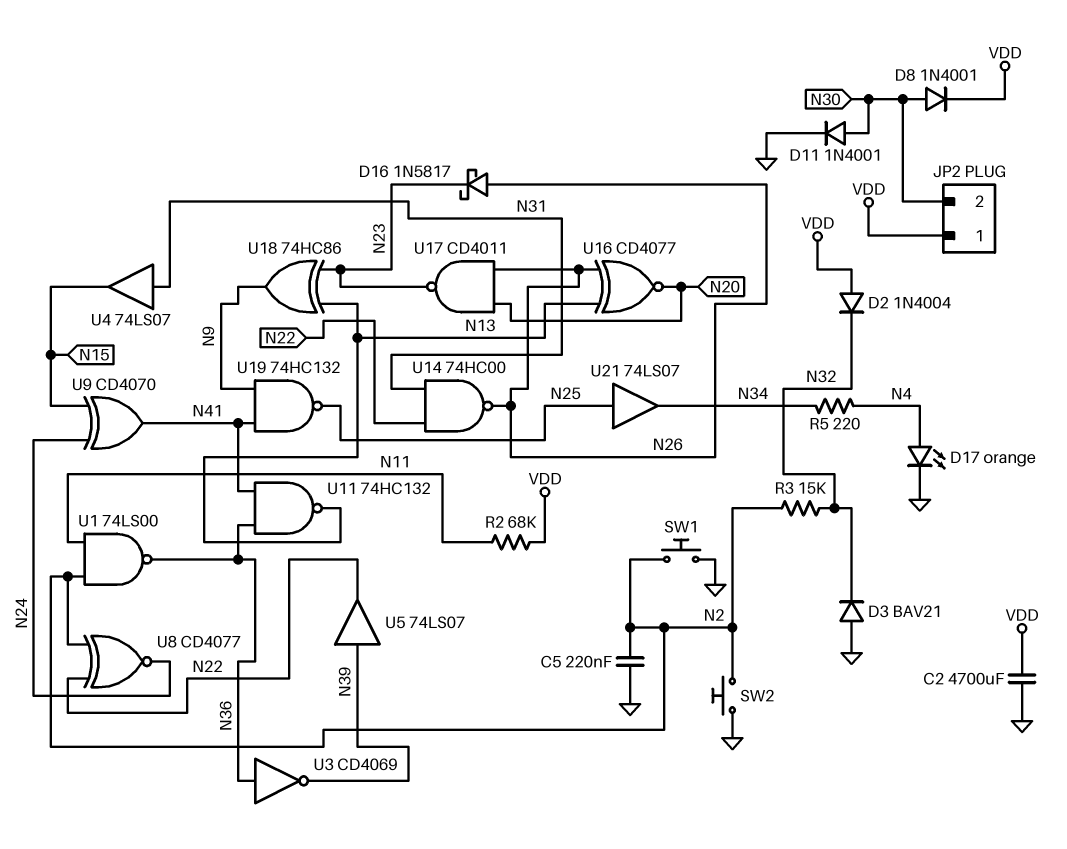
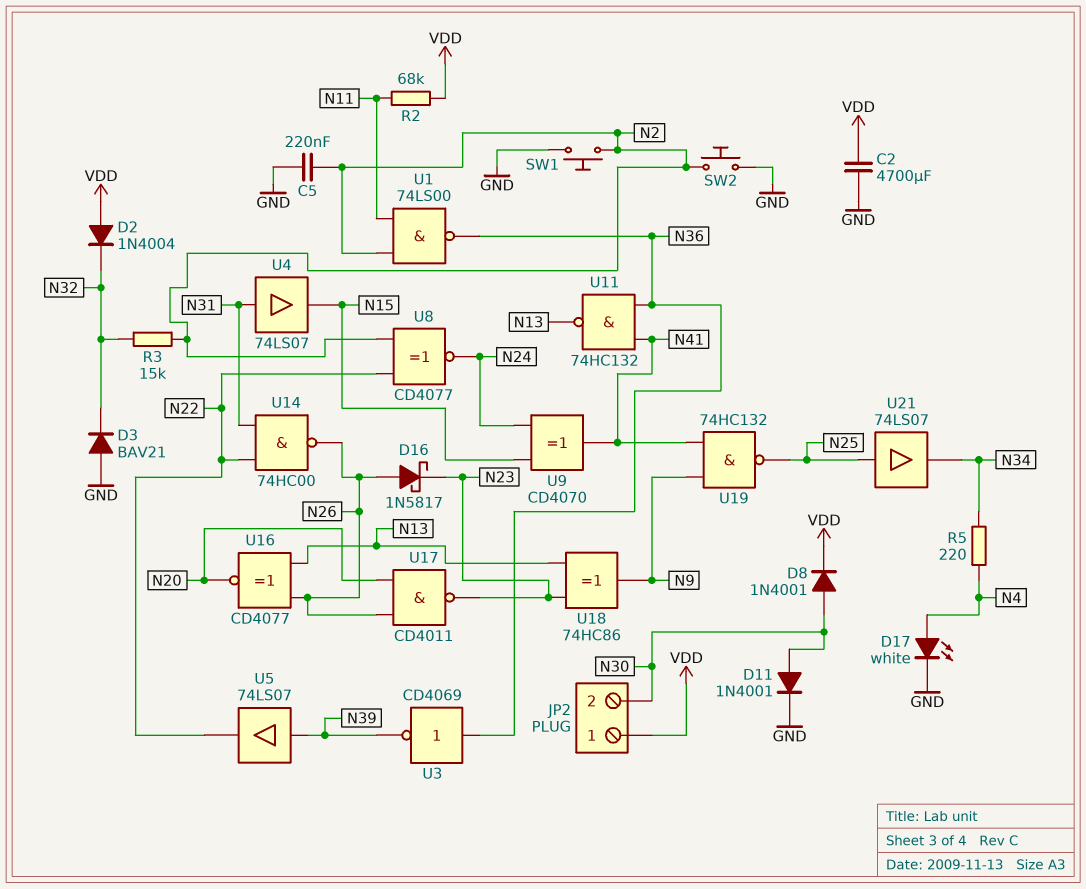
D17: LED orange (A N4, K GND) -> LED white (A N4, K GND)

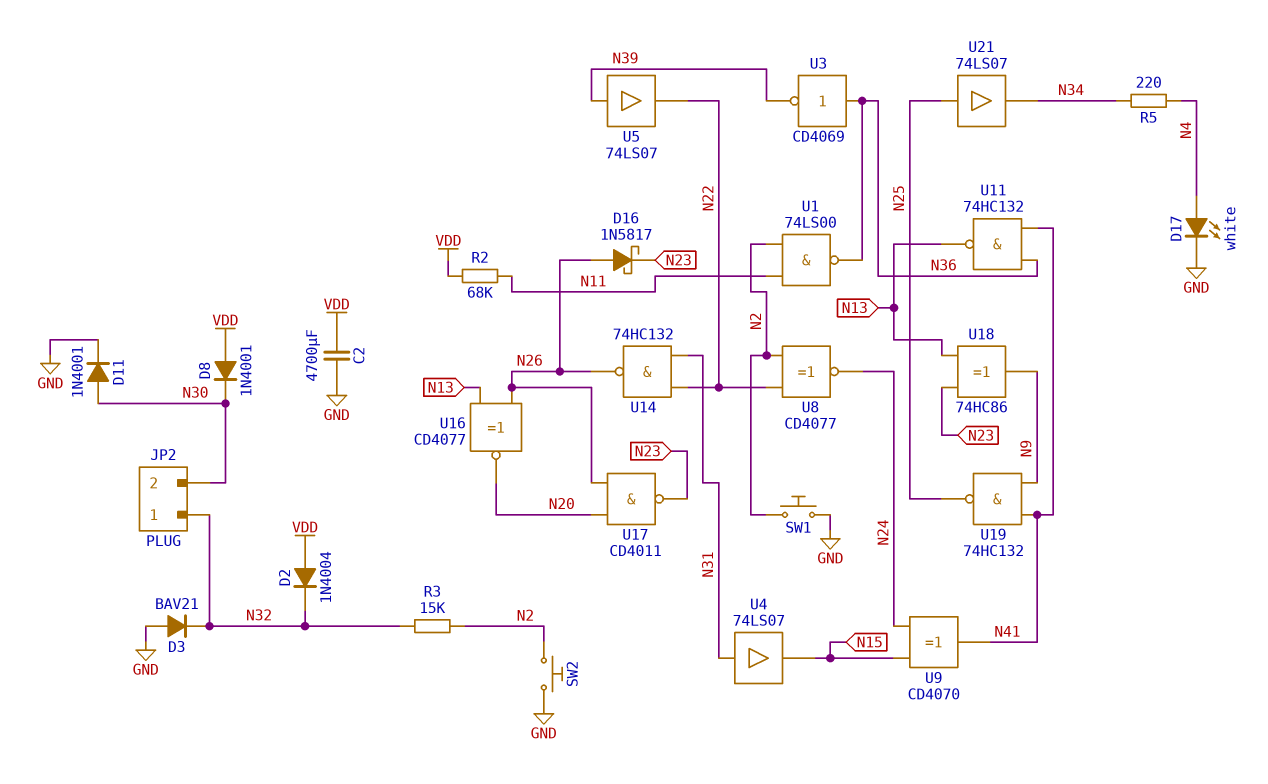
C5: 220nF (GND, N2) -> none
D8: diode 1N4001 (A N30, K VDD) -> diode 1N4001 (A VDD, K N30)
JP2 pin 1: VDD -> N32
U14: NAND 74HC00 (in N22, in N31, out N26) -> NAND 74HC132 (in N22, in N31, out N26)

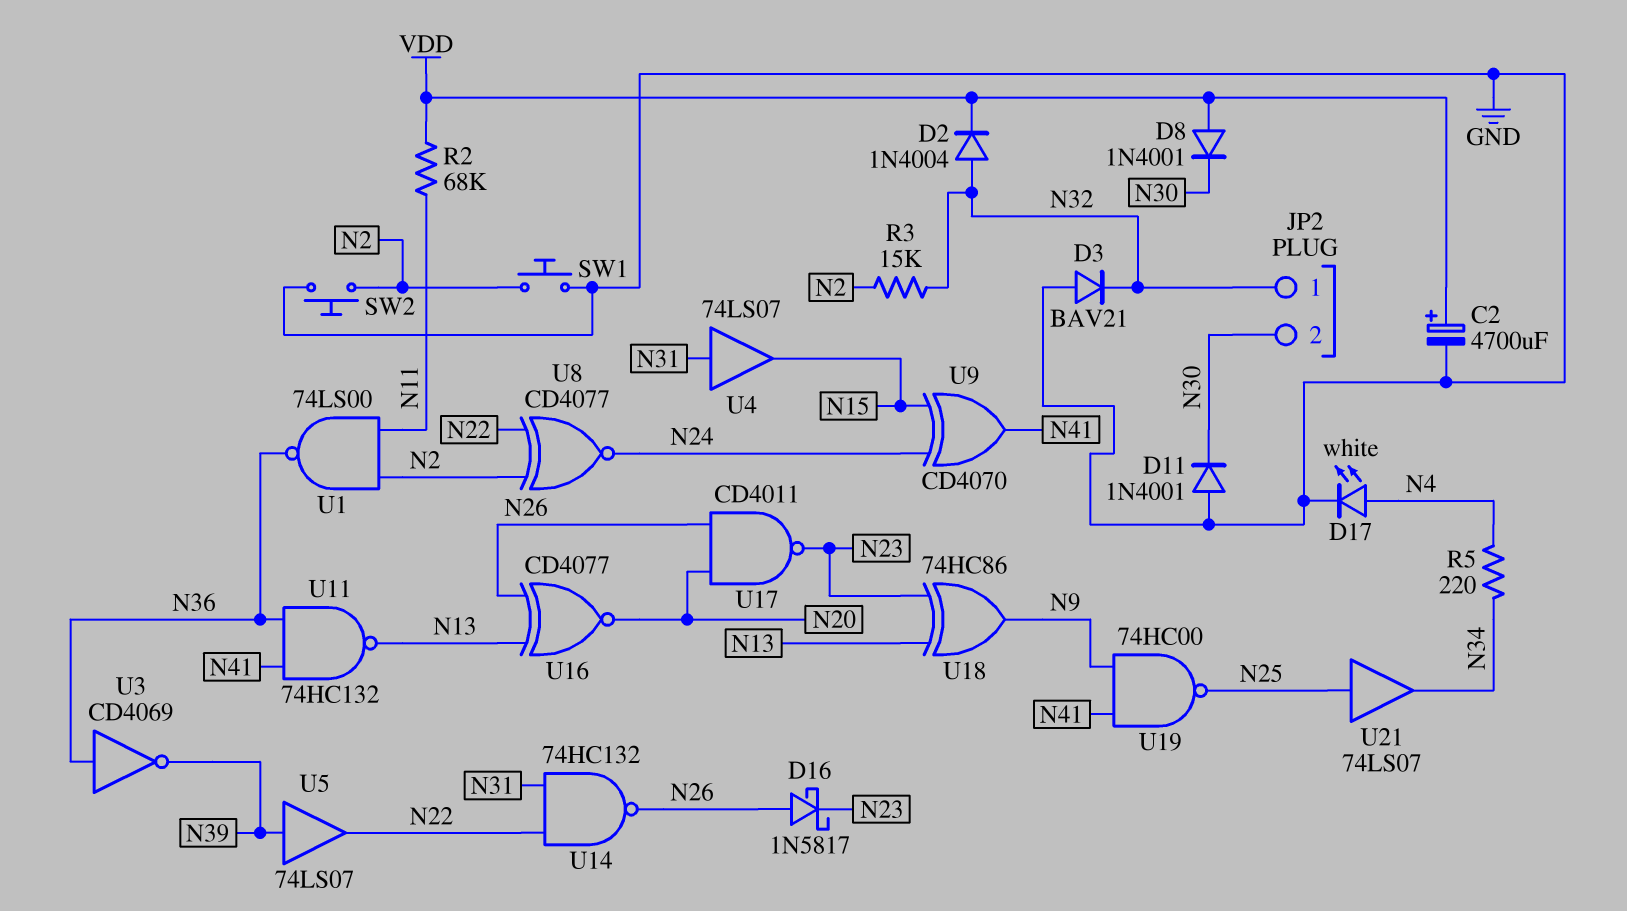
C2: 4700uF (GND, VDD) -> 4700uF (plus VDD, minus GND)
D2: diode 1N4004 (A VDD, K N32) -> diode 1N4004 (A N32, K VDD)
D11: diode 1N4001 (A N30, K GND) -> diode 1N4001 (A GND, K N30)
U19: NAND 74HC132 (in N9, in N41, out N25) -> NAND 74HC00 (in N9, in N41, out N25)

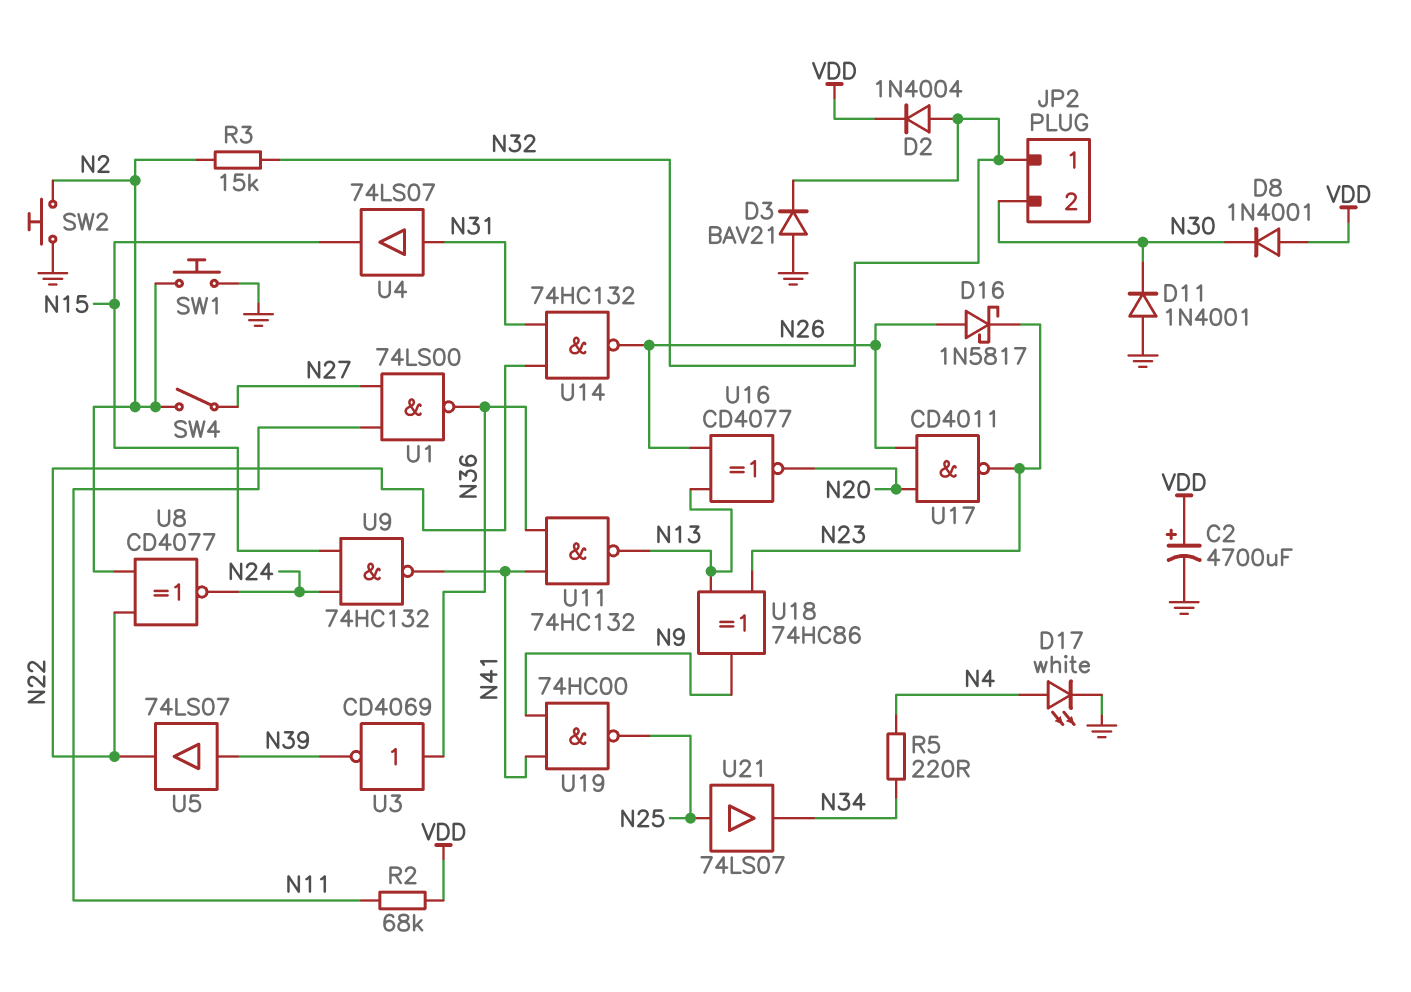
SW4: none -> switch (N2, N27)
U1: NAND 74LS00 (in N2, in N11, out N36) -> NAND 74LS00 (in N11, in N27, out N36)
U9: XOR CD4070 (in N15, in N24, out N41) -> NAND 74HC132 (in N15, in N24, out N41)

